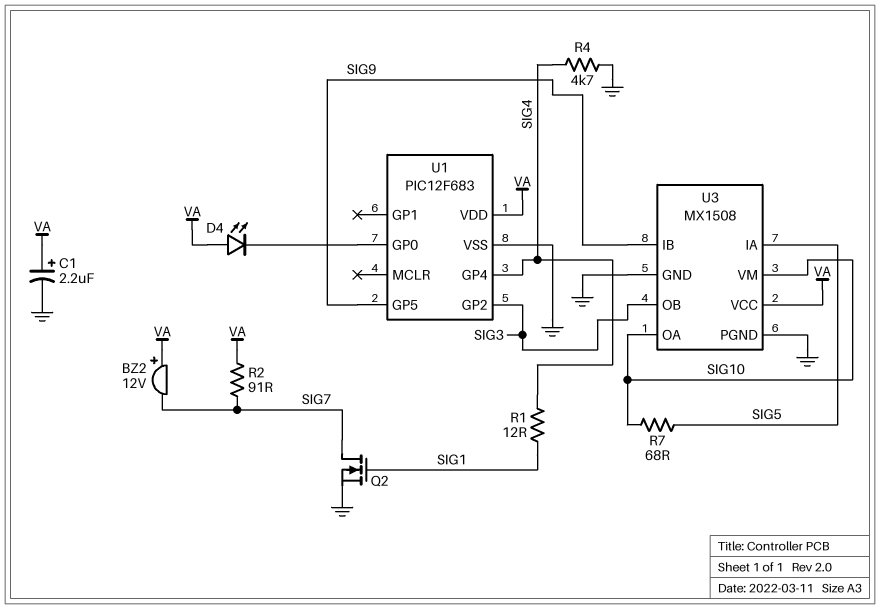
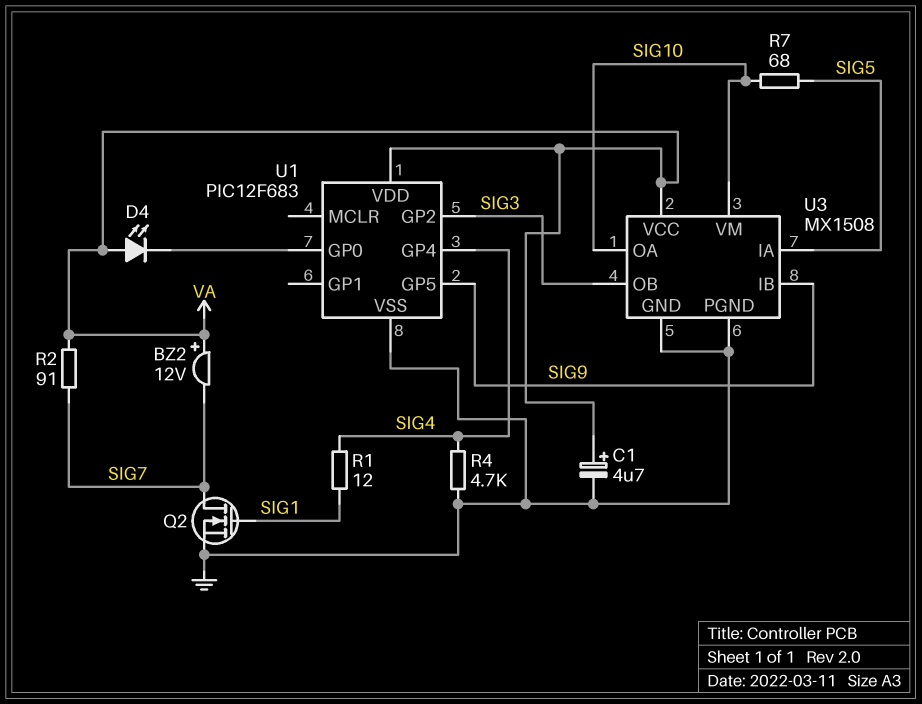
C1: 2.2uF (plus VA, minus GND) -> 4.7uF (plus VA, minus GND)

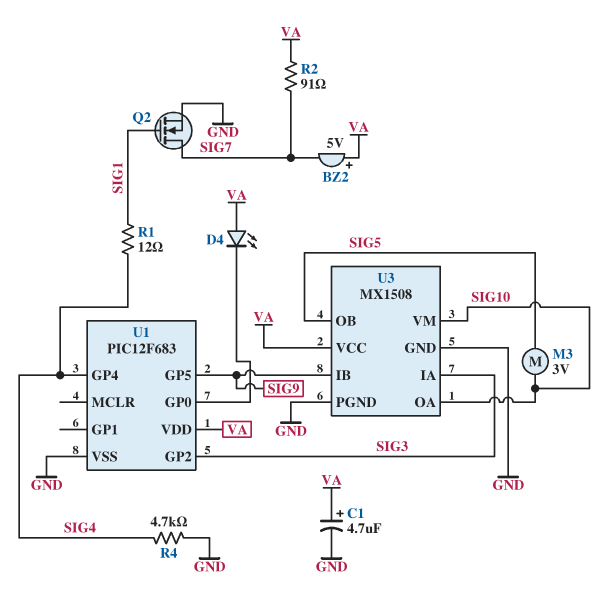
BZ2: buzzer 12V (plus VA, minus SIG7) -> buzzer 5V (plus VA, minus SIG7)
M3: none -> motor 3V (SIG5, SIG10)
R7: 68 (SIG5, SIG10) -> none
U3 pin IA: SIG5 -> SIG3
U3 pin OB: SIG3 -> SIG5

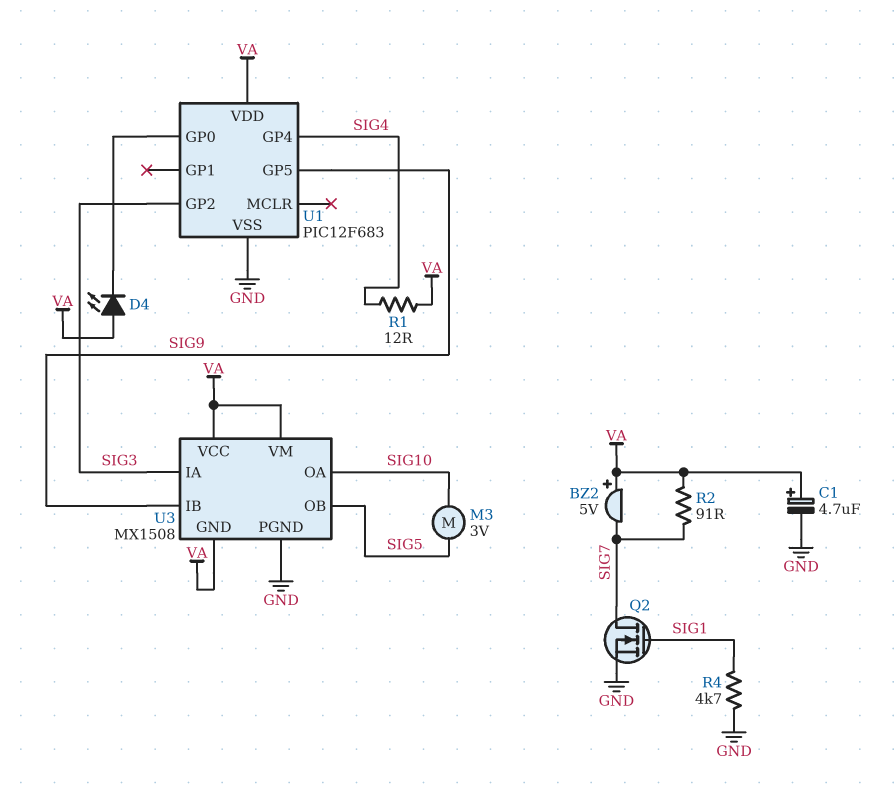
R1: 12 (SIG1, SIG4) -> 12 (SIG4, VA)
R4: 4.7k (GND, SIG4) -> 4.7k (GND, SIG1)
U3 pin GND: GND -> VA
U3 pin VM: SIG10 -> VA

